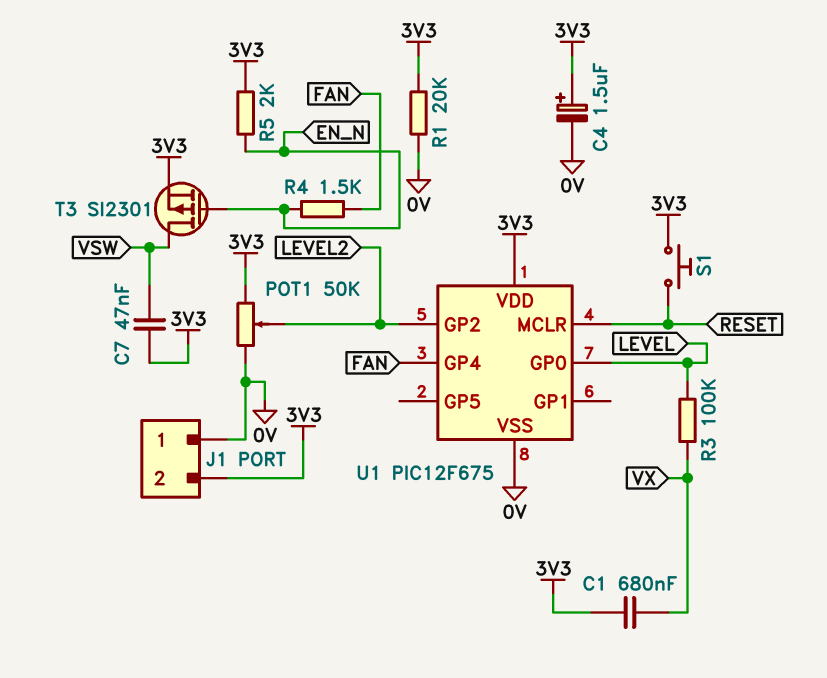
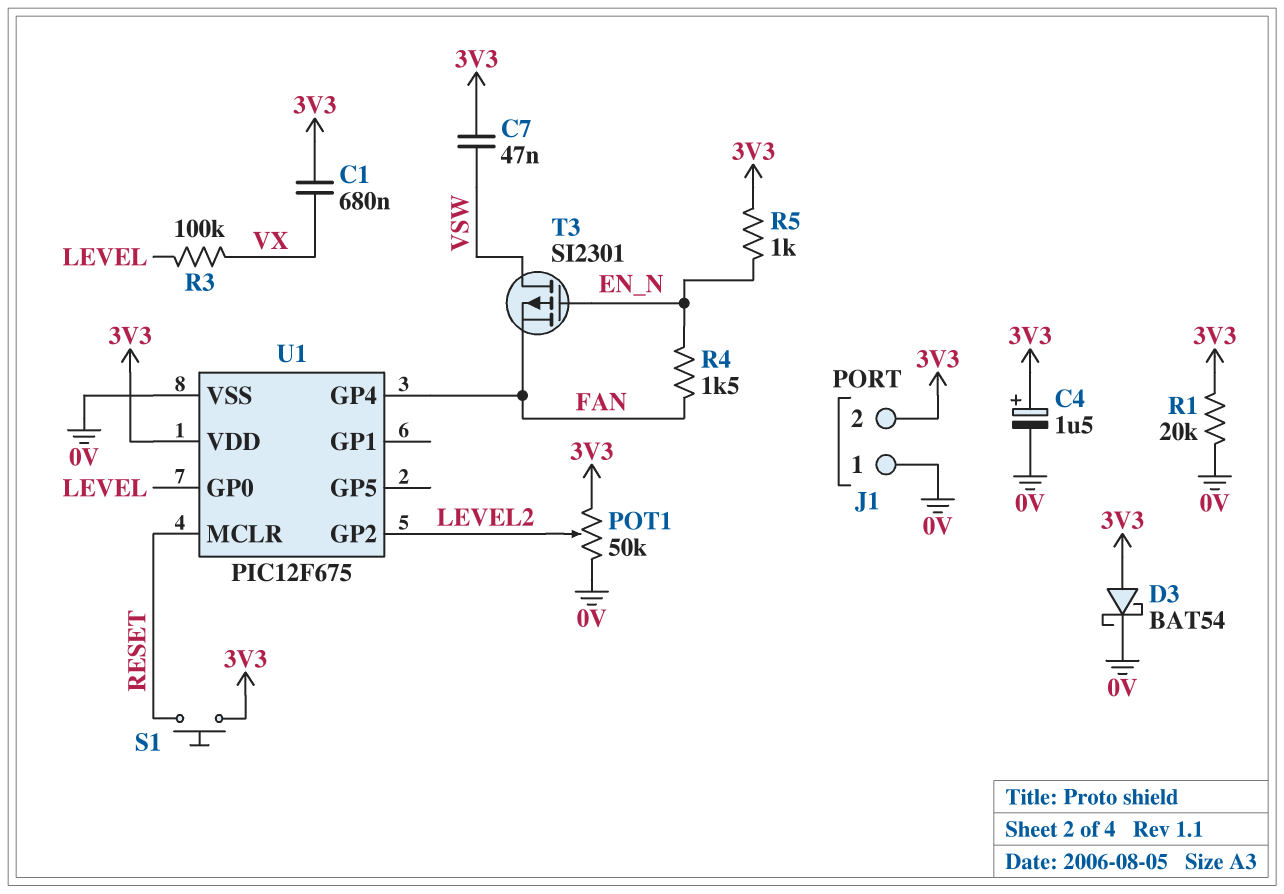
D3: none -> schottky BAT54 (A 3V3, K 0V)
R5: 2k (3V3, EN_N) -> 1k (3V3, EN_N)
T3: PMOS SI2301 (G EN_N, D VSW, S 3V3) -> PMOS SI2301 (G EN_N, D VSW, S FAN)

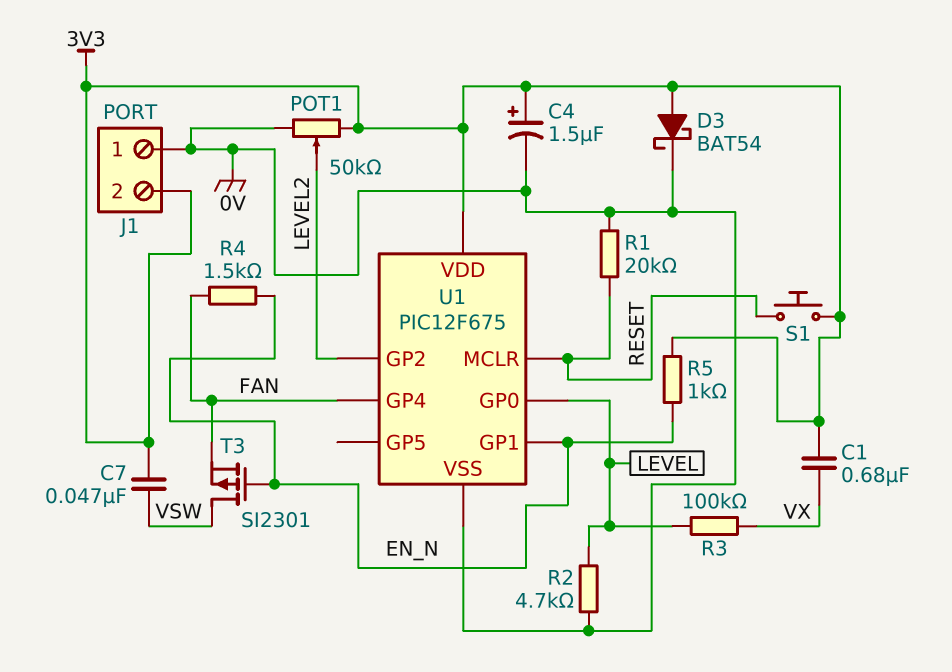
R1: 20k (0V, 3V3) -> 20k (0V, RESET)
R2: none -> 4.7k (0V, LEVEL)
U1 pin GP1: none -> EN_N

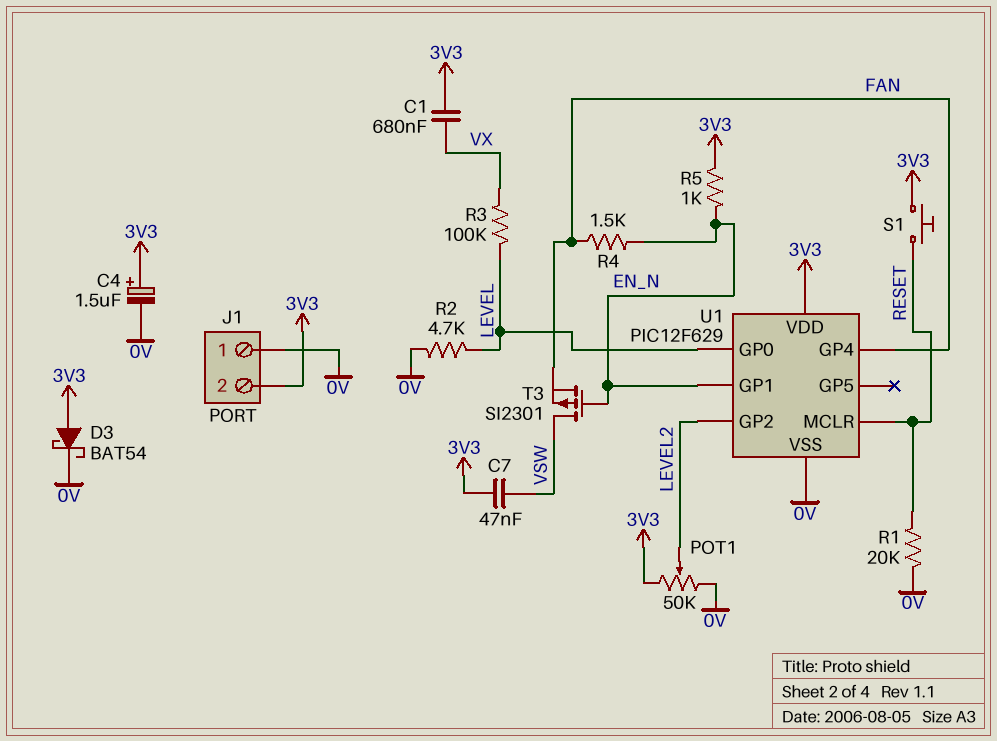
U1: PIC12F675 -> PIC12F629

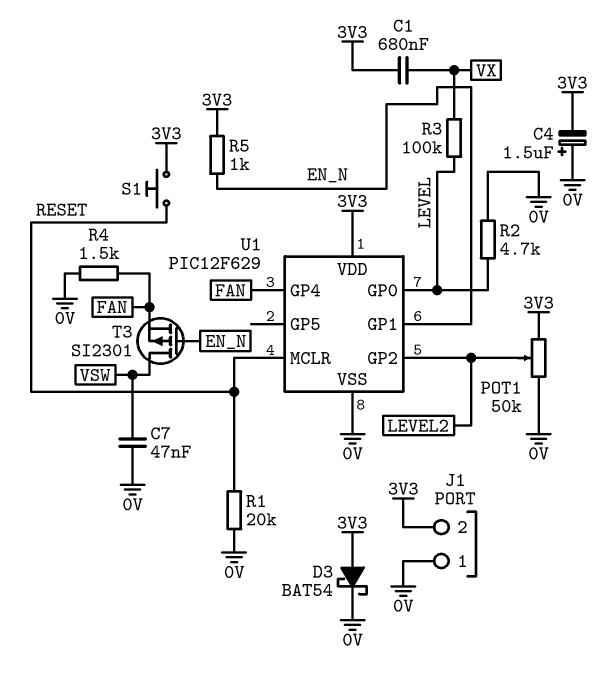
C4: 1.5uF (plus 3V3, minus 0V) -> 1.5uF (plus 0V, minus 3V3)
C7: 47nF (3V3, VSW) -> 47nF (0V, VSW)
R4: 1.5k (EN_N, FAN) -> 1.5k (0V, FAN)

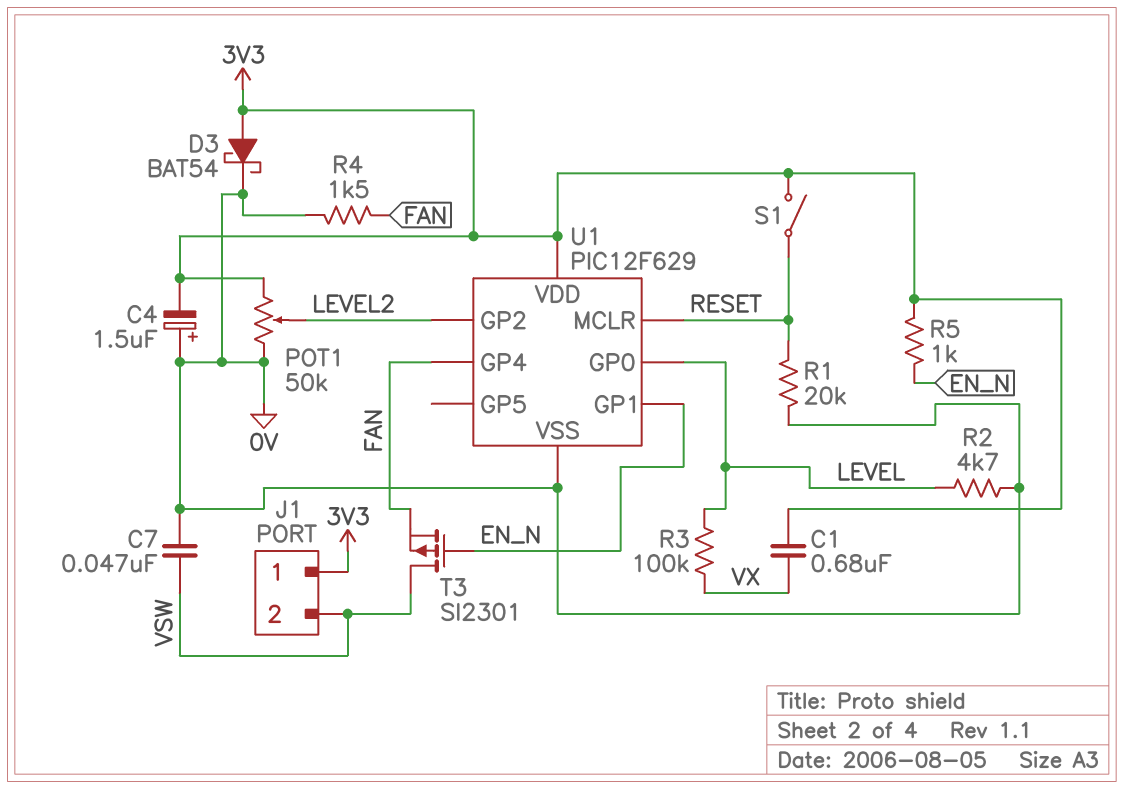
J1 pin 1: 0V -> 3V3
J1 pin 2: 3V3 -> VSW
S1: button (3V3, RESET) -> switch (3V3, RESET)

